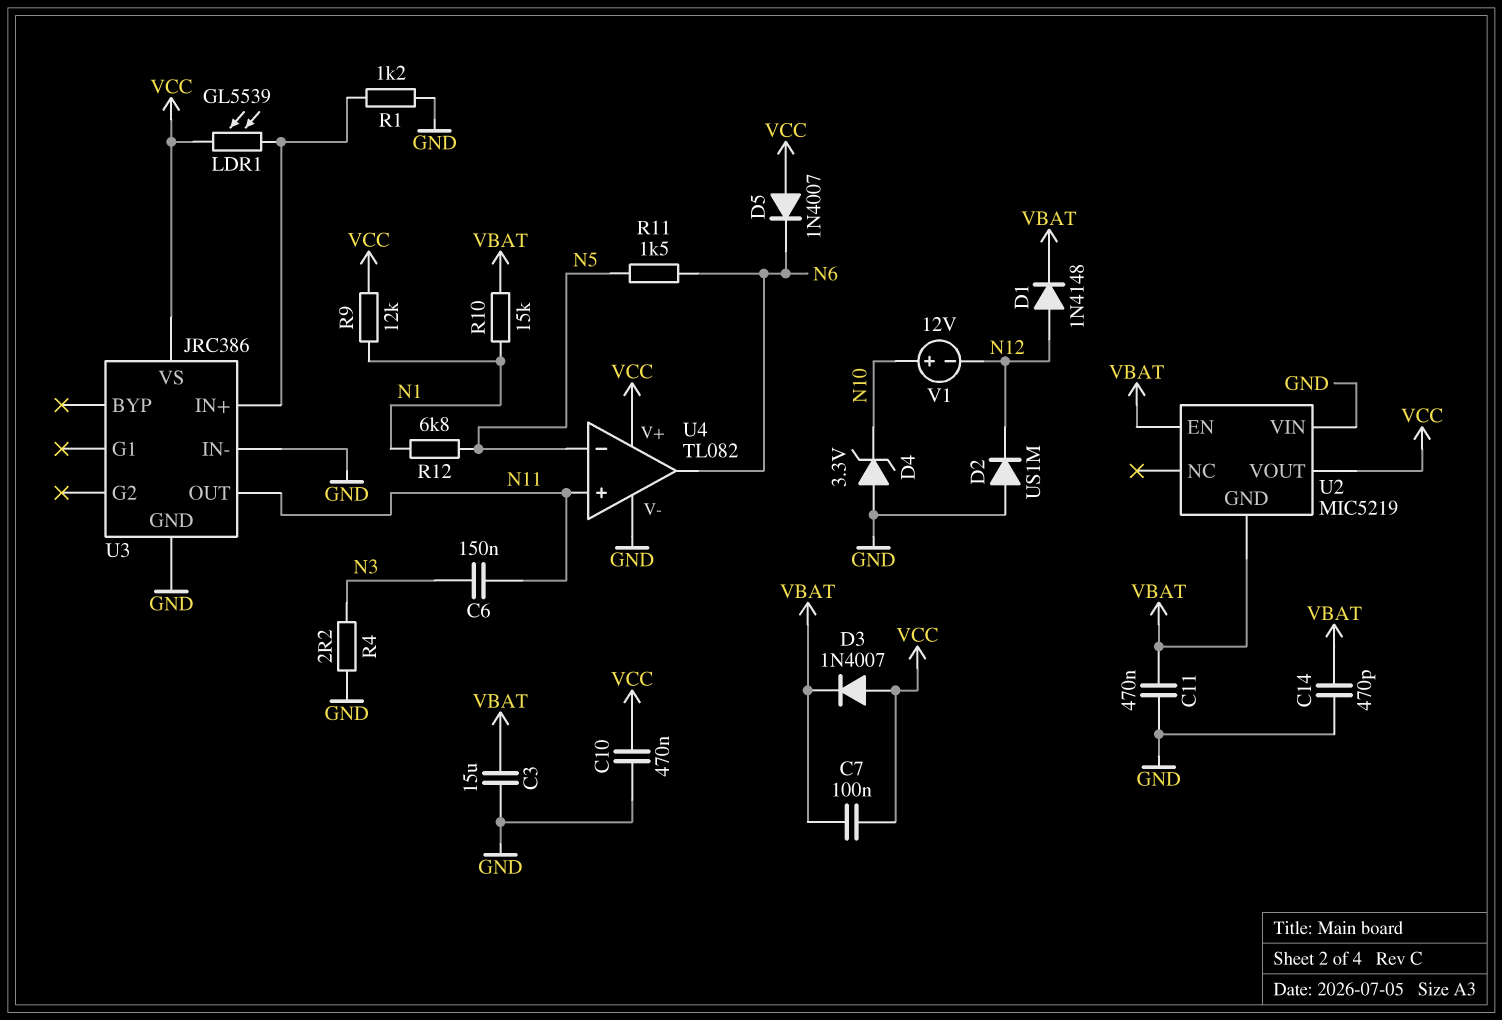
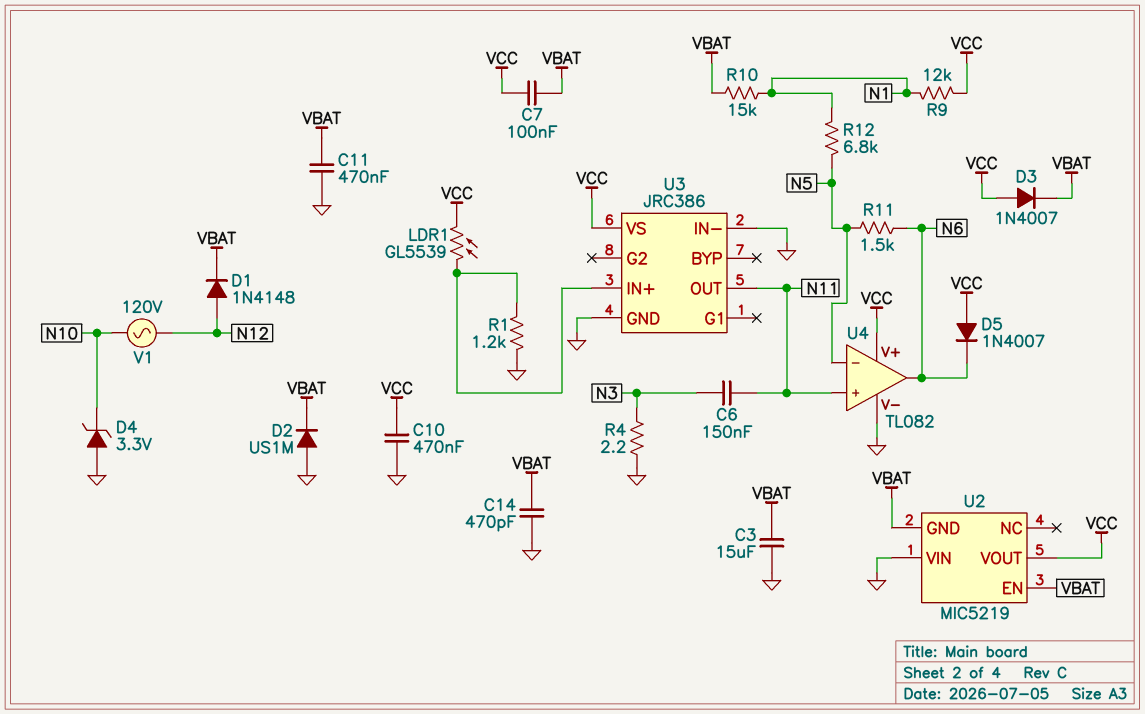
D2: diode US1M (A GND, K N12) -> diode US1M (A GND, K VBAT)
V1: 12V (plus N10, minus N12) -> AC 120V (N10, N12)

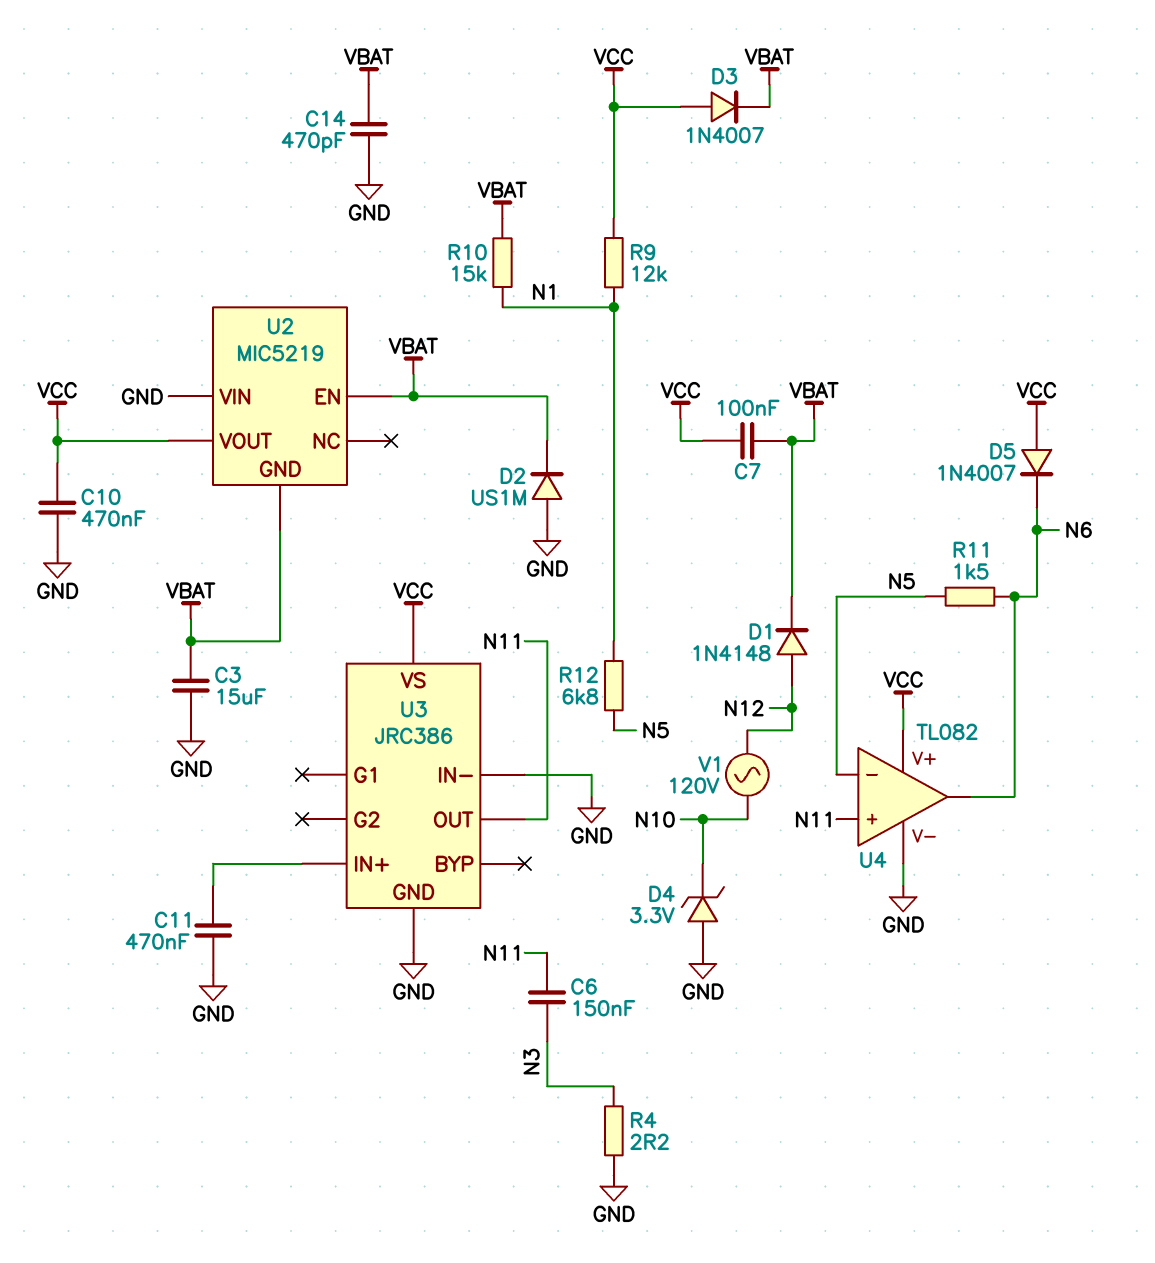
C11: 470nF (GND, VBAT) -> 470nF (GND, U3/IN+)
LDR1: GL5539 (U3/IN+, VCC) -> none
R1: 1.2k (GND, U3/IN+) -> none

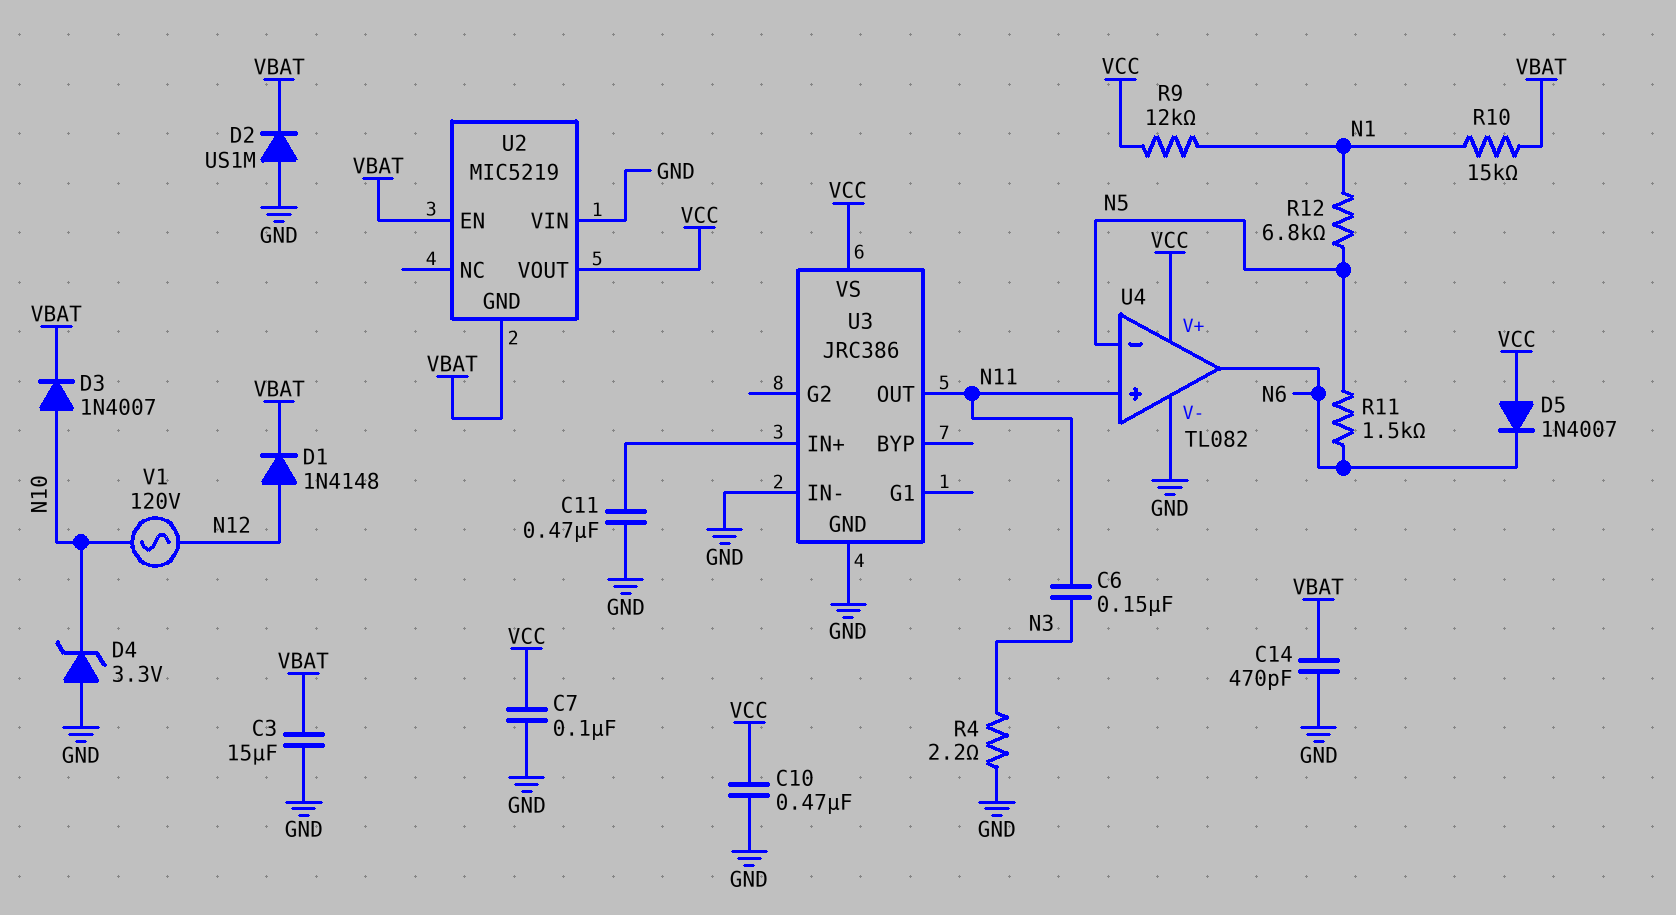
C7: 100nF (VBAT, VCC) -> 100nF (GND, VCC)
D3: diode 1N4007 (A VCC, K VBAT) -> diode 1N4007 (A N10, K VBAT)

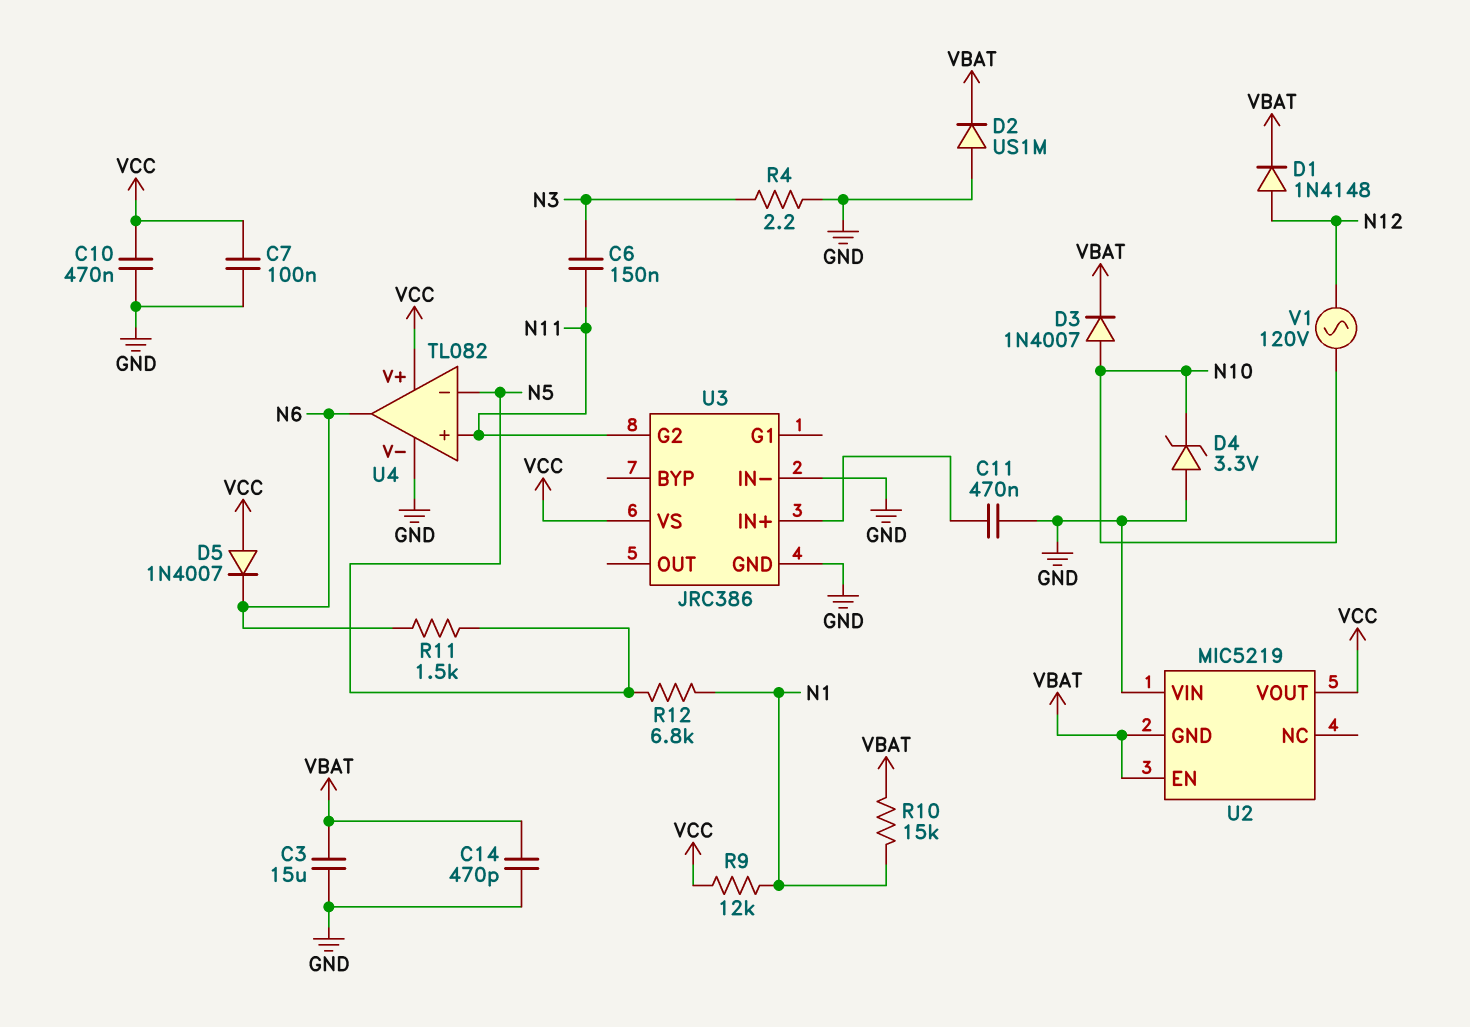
U3 pin G2: none -> N11
U3 pin OUT: N11 -> none

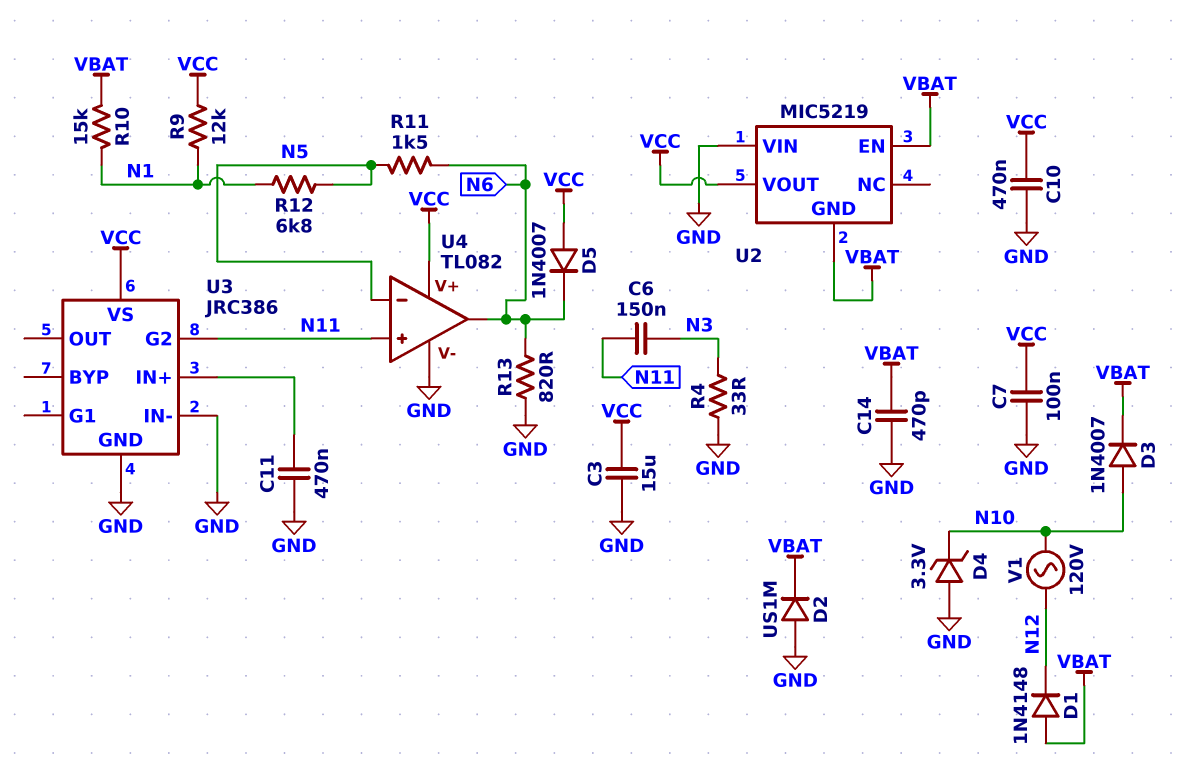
C3: 15uF (GND, VBAT) -> 15uF (GND, VCC)
D1: diode 1N4148 (A N12, K VBAT) -> diode 1N4148 (A VBAT, K N12)
R4: 2.2 (GND, N3) -> 33 (GND, N3)
R13: none -> 820 (GND, N6)

